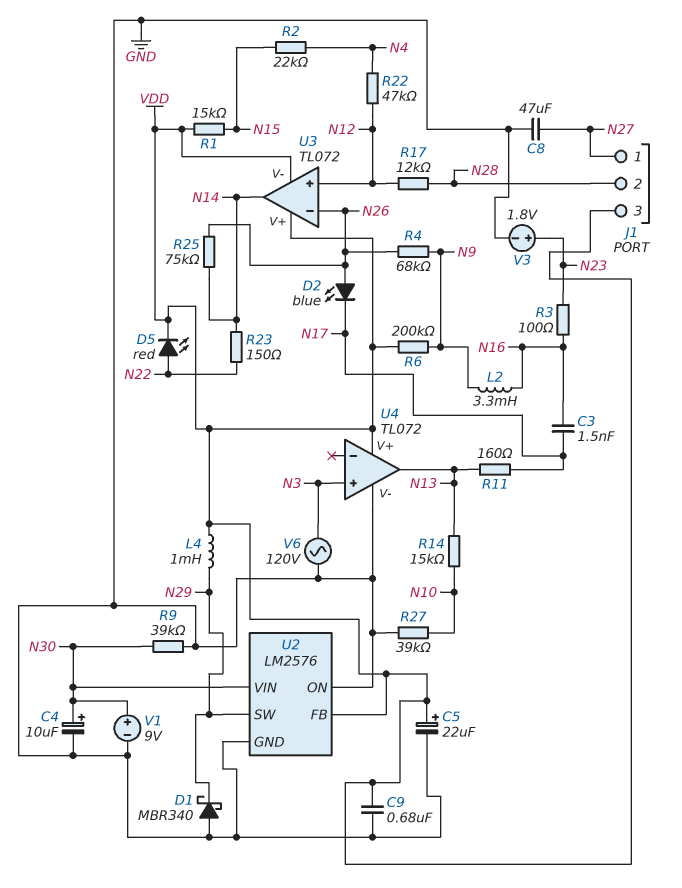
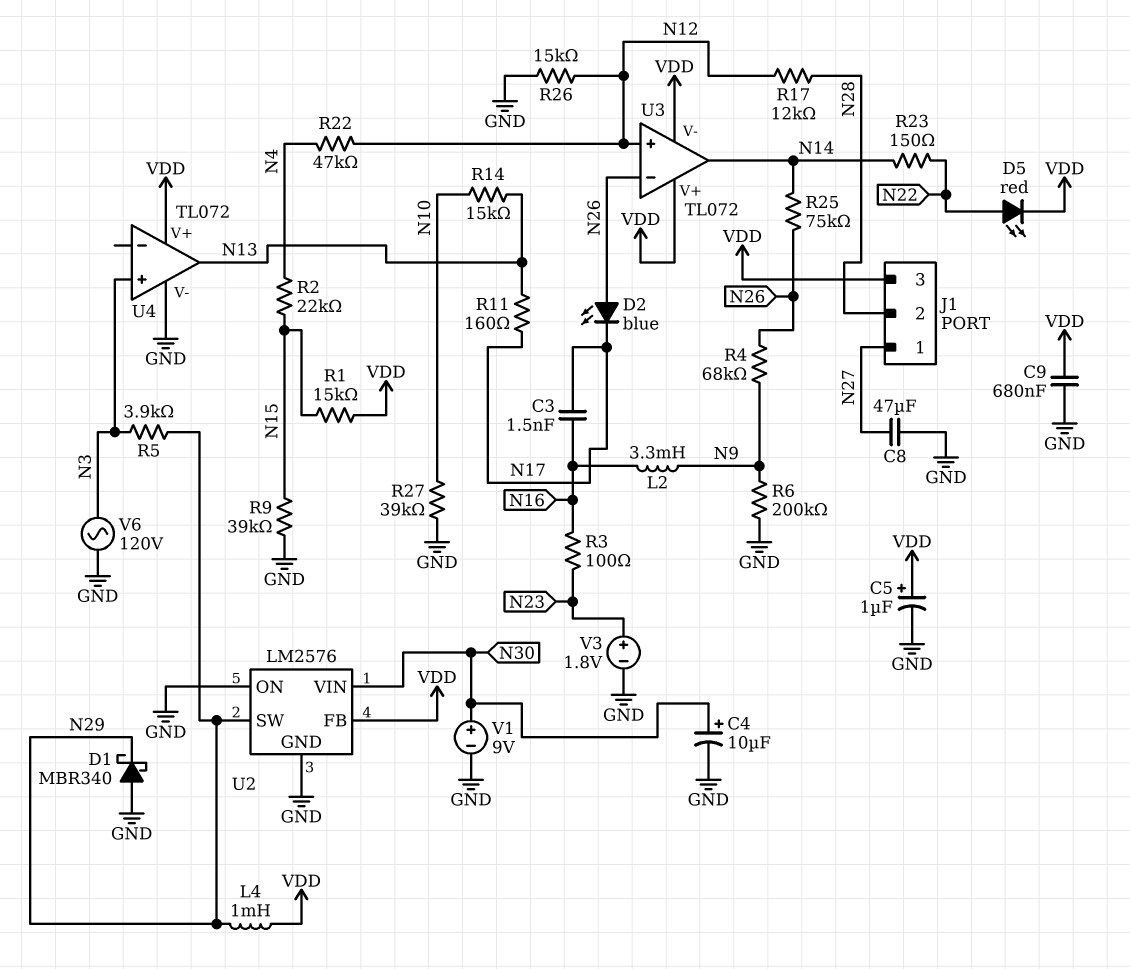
C5: 22uF (plus VDD, minus GND) -> 1uF (plus VDD, minus GND)
R5: none -> 3.9k (N3, N29)
R6: 200k (N9, VDD) -> 200k (GND, N9)
R9: 39k (GND, N30) -> 39k (GND, N15)
R26: none -> 15k (GND, N12)

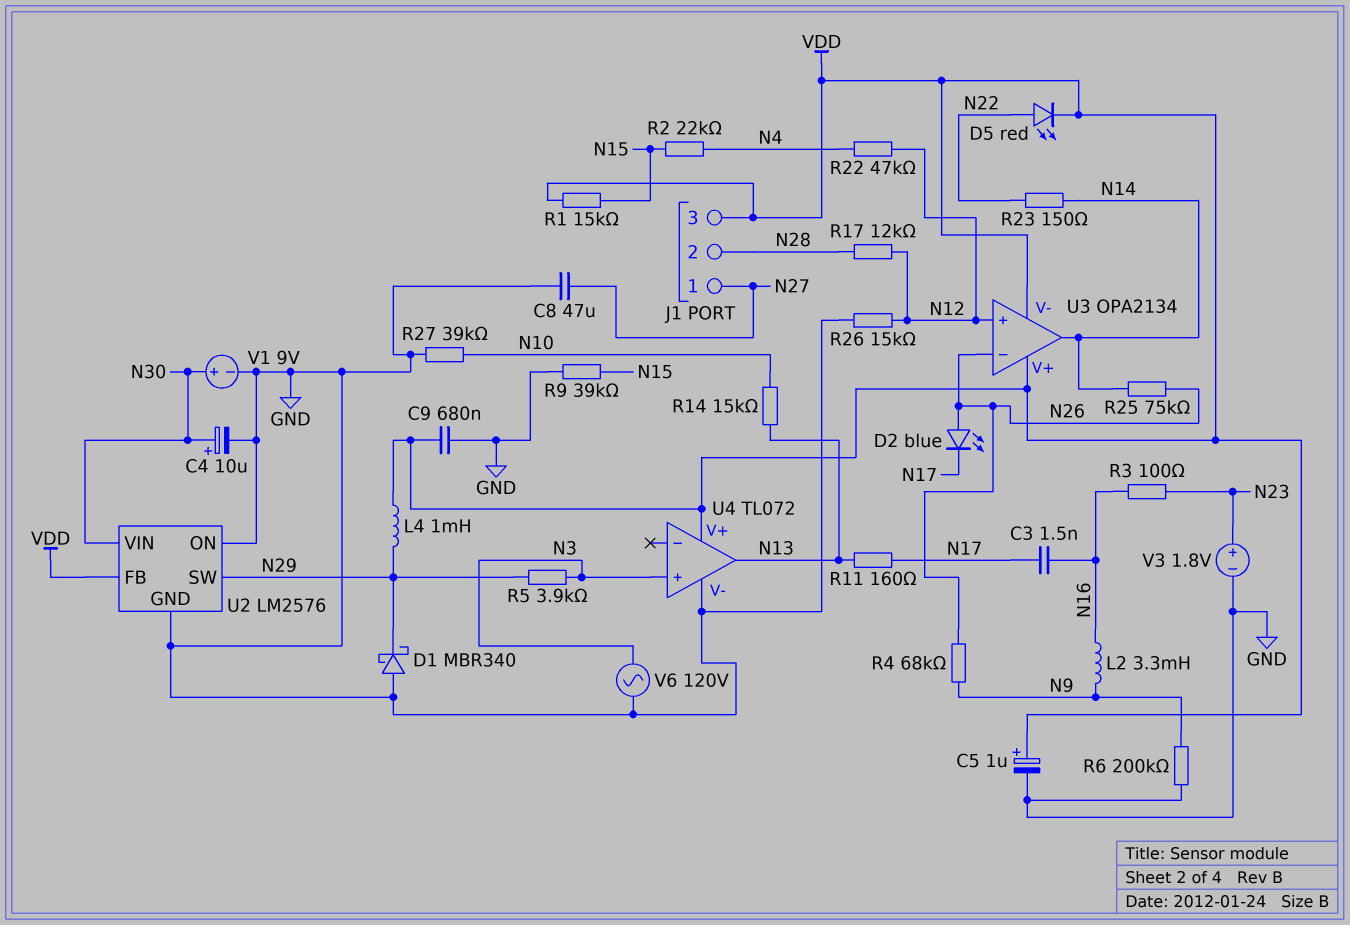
U3: TL072 -> OPA2134

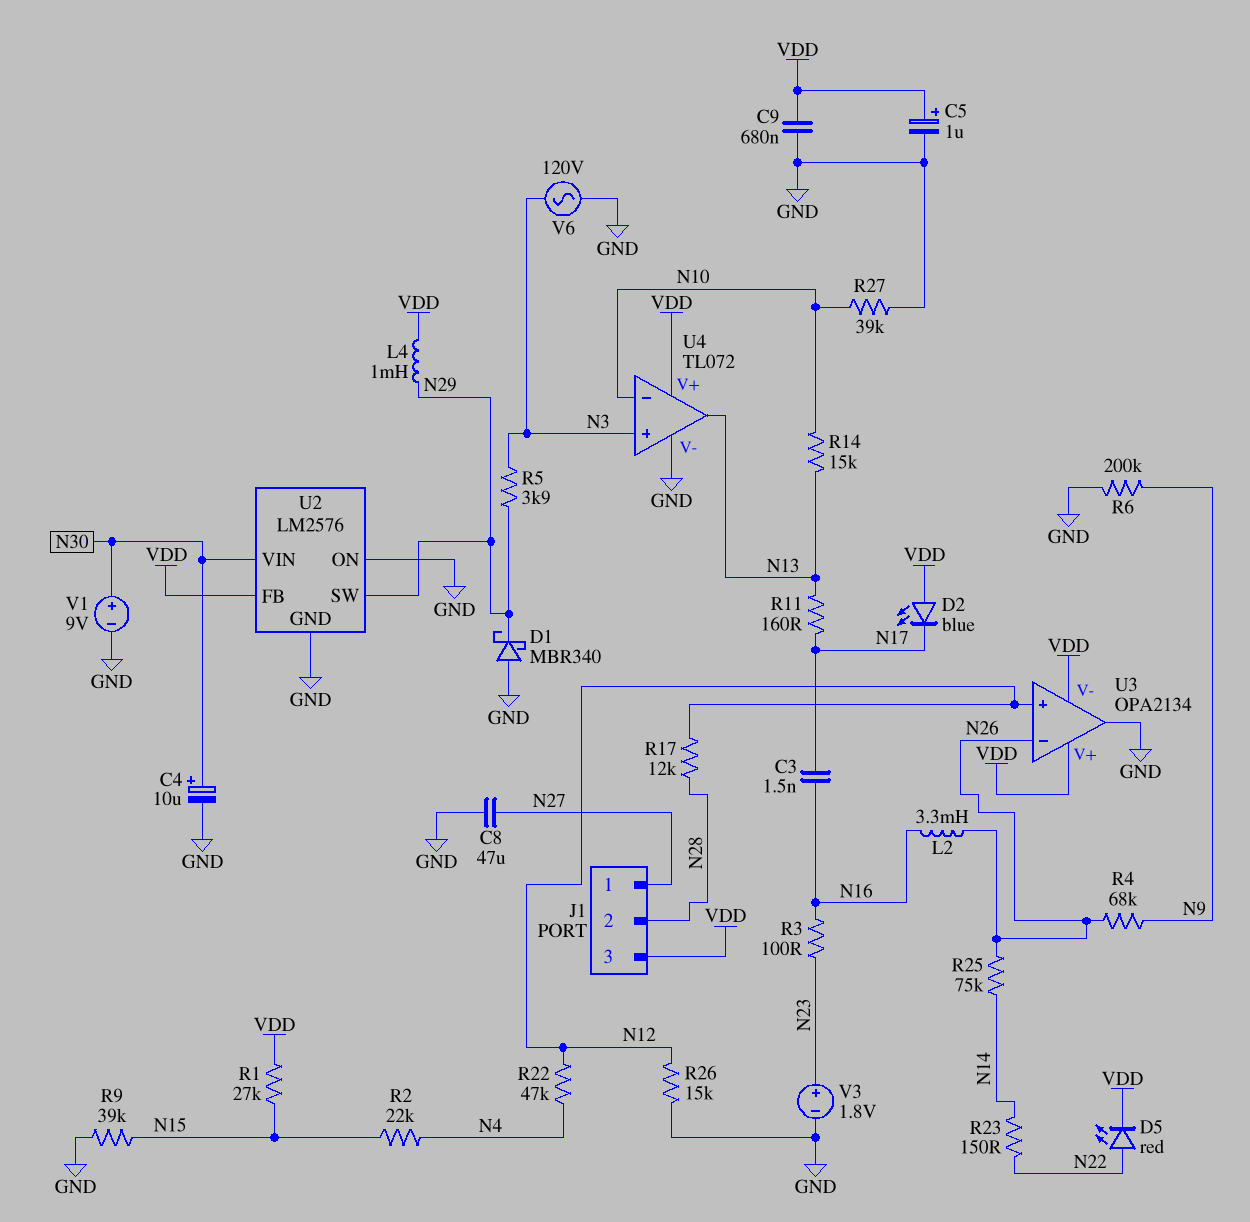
D2: LED blue (A N26, K N17) -> LED blue (A VDD, K N17)
L2: 3.3mH (N9, N16) -> 3.3mH (N16, N26)
R1: 15k (N15, VDD) -> 27k (N15, VDD)
U3 pin out: N14 -> GND
U4 pin in-: none -> N10

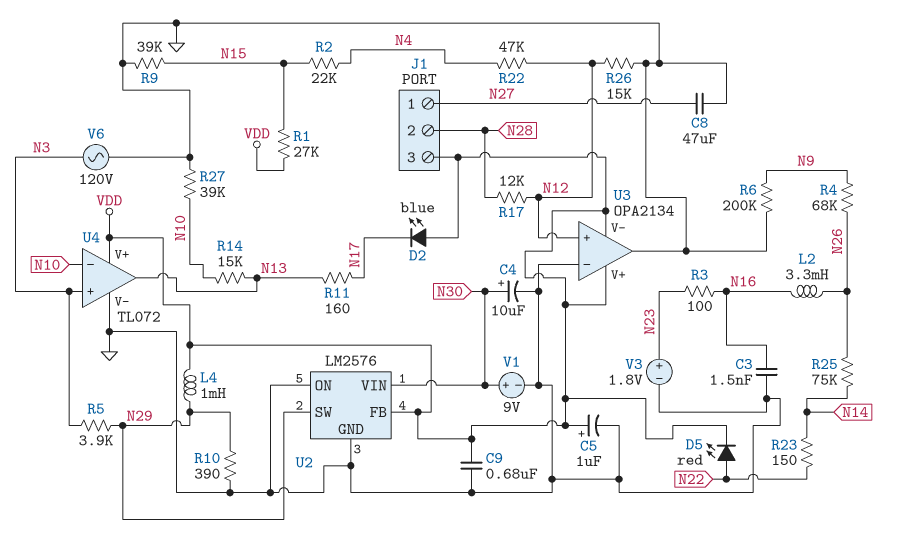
C3: 1.5nF (N16, N17) -> 1.5nF (GND, N16)
D1: schottky MBR340 (A GND, K N29) -> none
R10: none -> 390 (GND, N29)
U3 pin in-: N26 -> GND

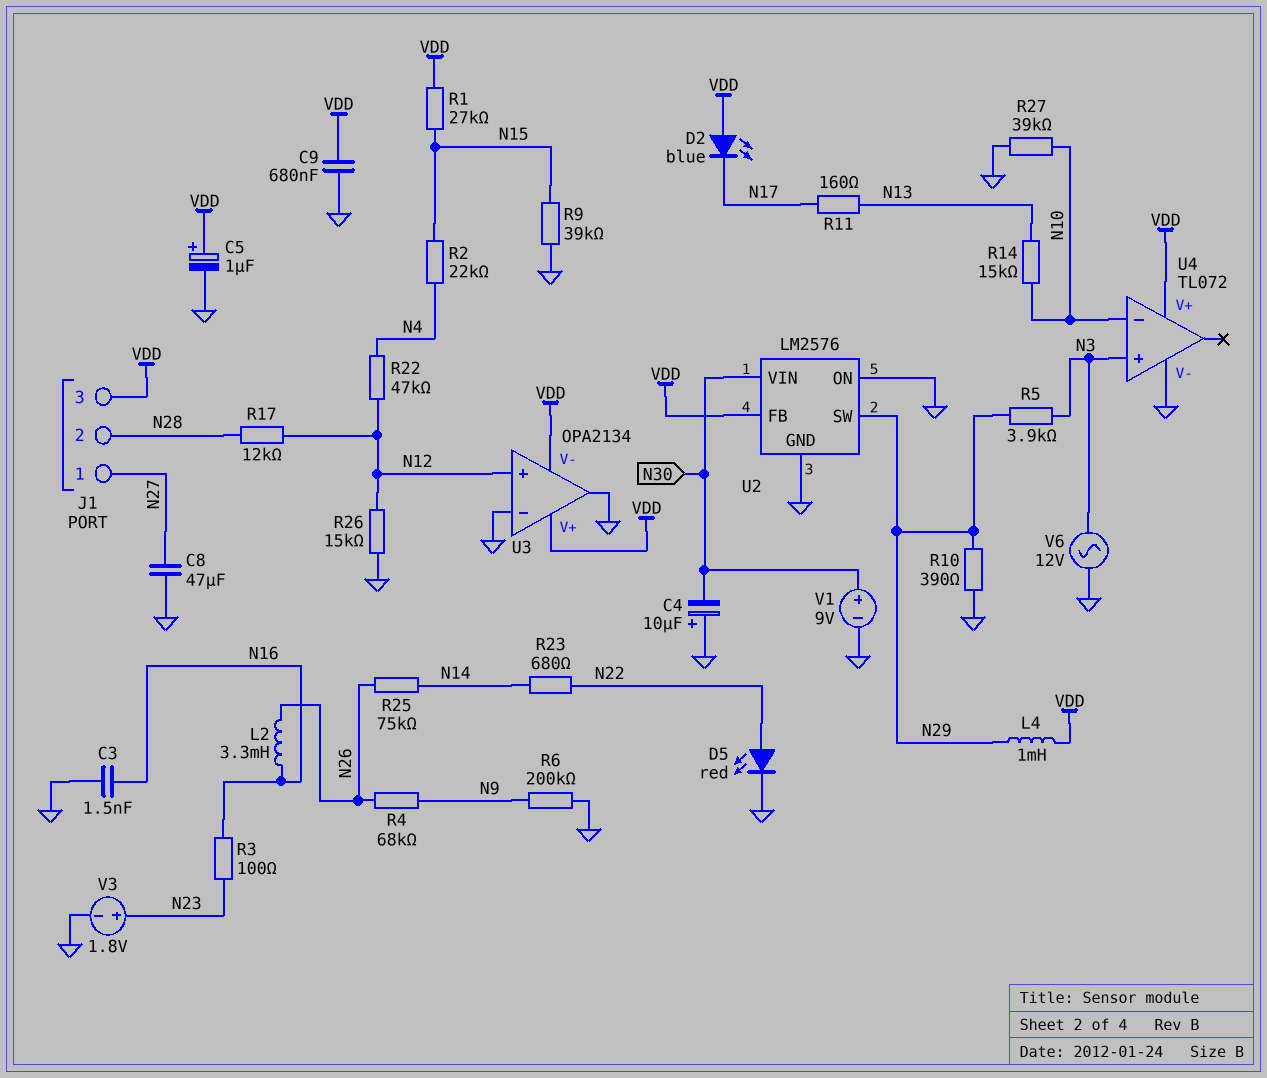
C4: 10uF (plus N30, minus GND) -> 10uF (plus GND, minus N30)
D5: LED red (A N22, K VDD) -> LED red (A N22, K GND)
R23: 150 (N14, N22) -> 680 (N14, N22)
U4 pin out: N13 -> none
V6: AC 120V (GND, N3) -> AC 12V (GND, N3)

